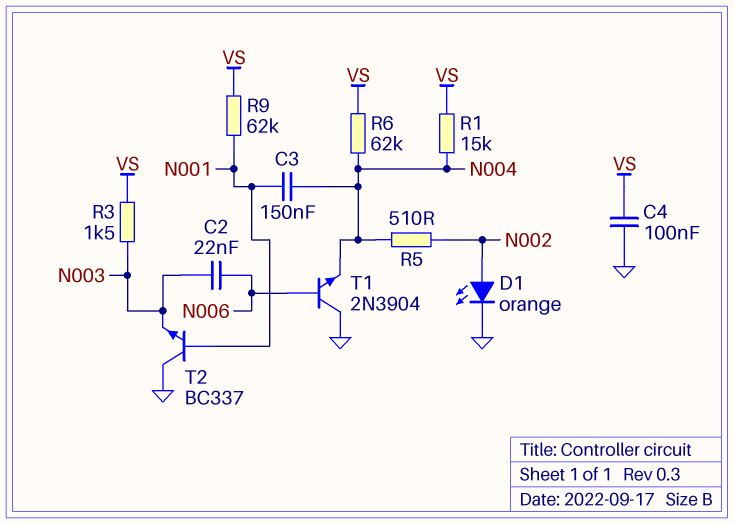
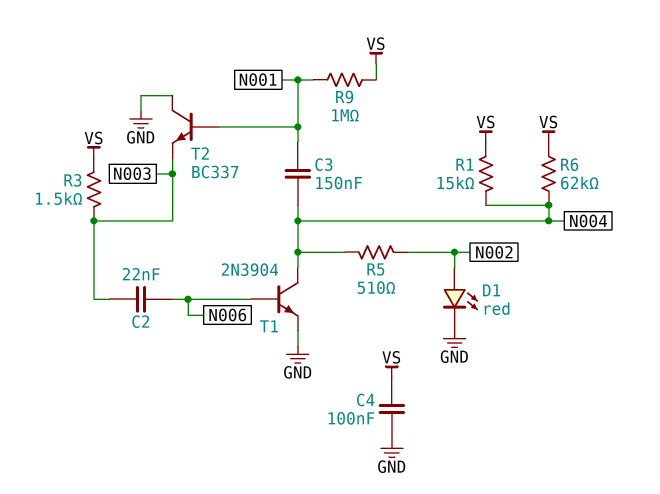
D1: LED orange (A N002, K GND) -> LED red (A N002, K GND)
R9: 62k (N001, VS) -> 1M (N001, VS)
T1: NPN 2N3904 (B N006, C GND, E N004) -> NPN 2N3904 (B N006, C N004, E GND)

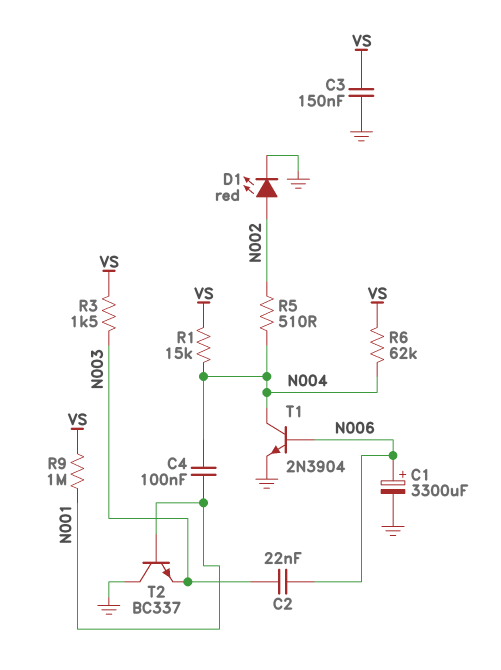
C1: none -> 3300uF (plus N006, minus GND)
C3: 150nF (N001, N004) -> 150nF (GND, VS)
C4: 100nF (GND, VS) -> 100nF (N001, N004)

